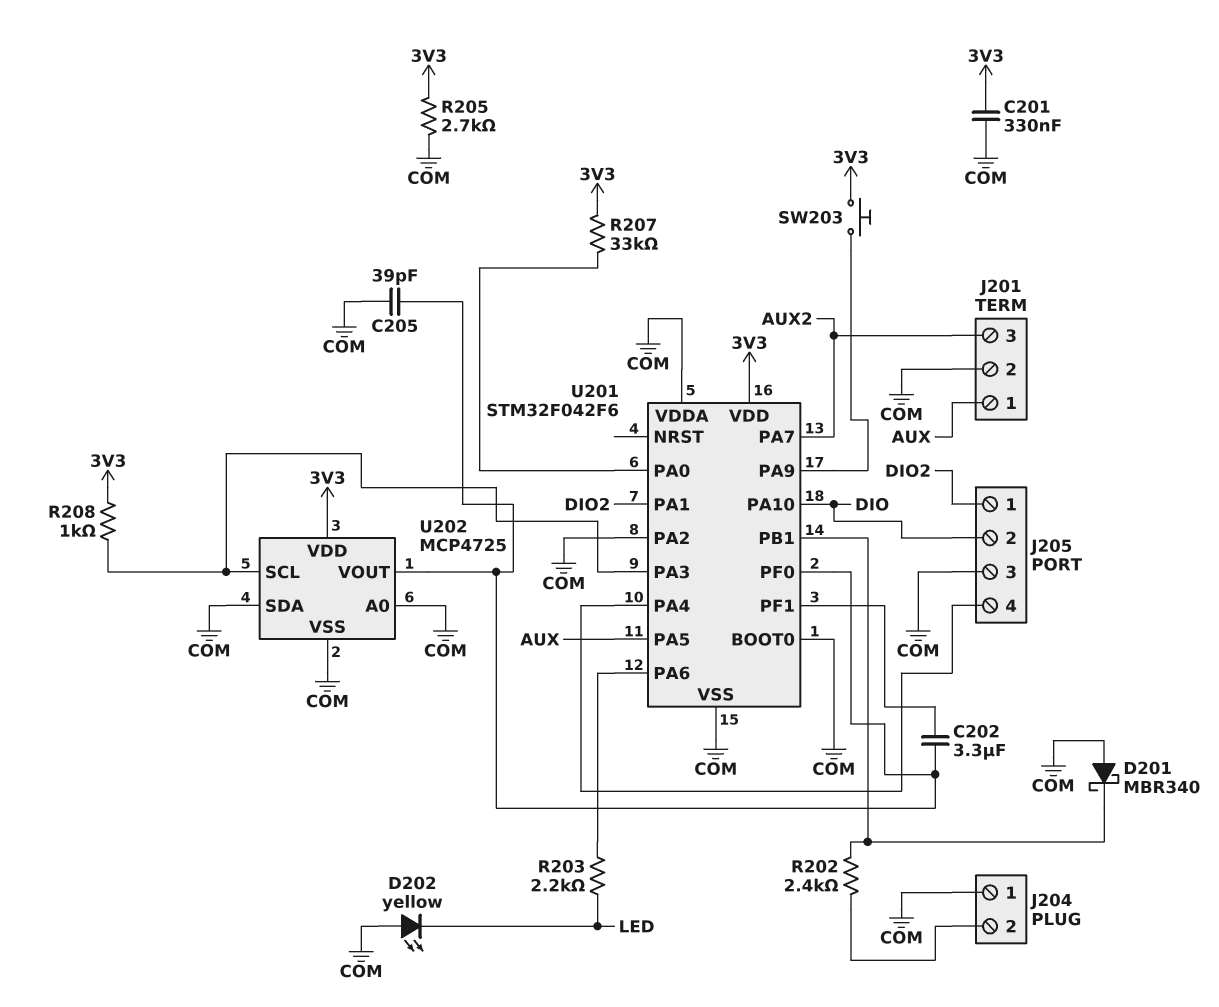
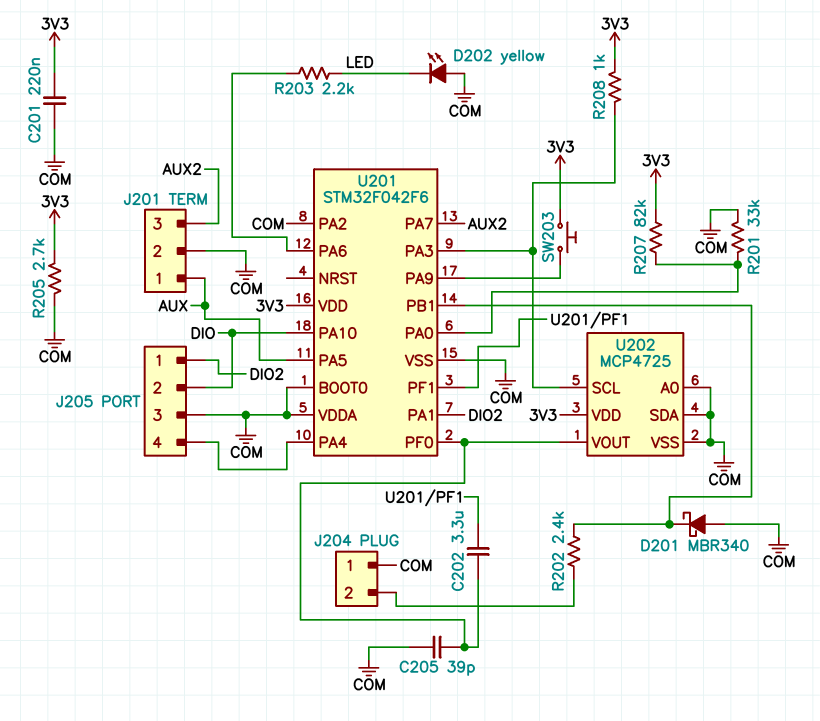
C201: 330nF (3V3, COM) -> 220nF (3V3, COM)
R201: none -> 33k (COM, U201/PA0)
R207: 33k (3V3, U201/PA0) -> 82k (3V3, U201/PA0)

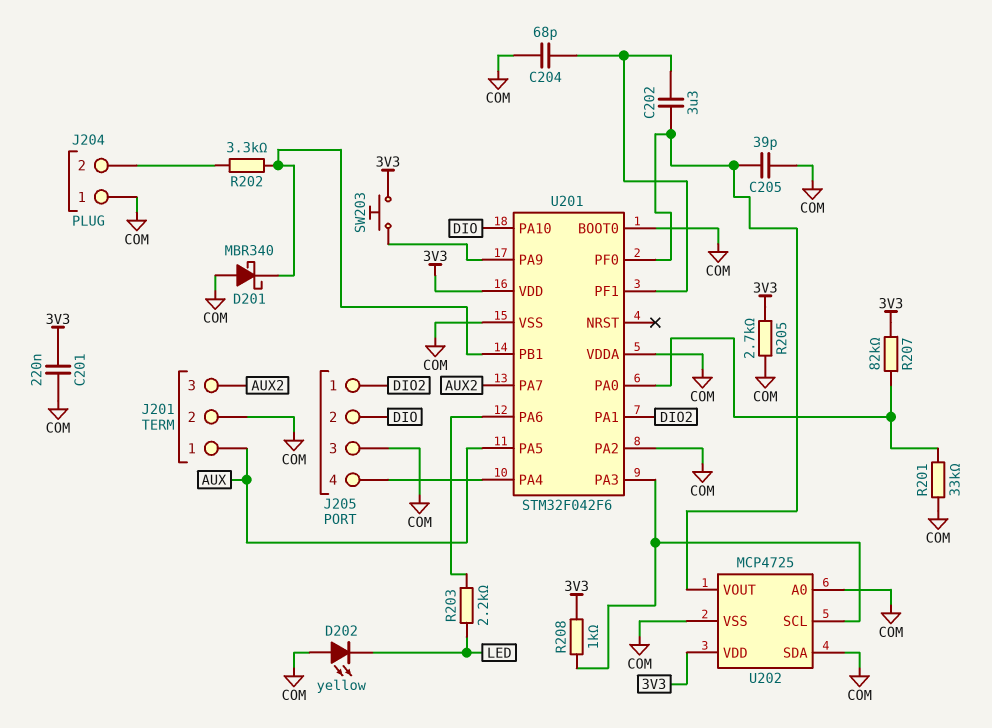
C204: none -> 68pF (COM, U201/PF1)
R202: 2.4k (J204/2, U201/PB1) -> 3.3k (J204/2, U201/PB1)

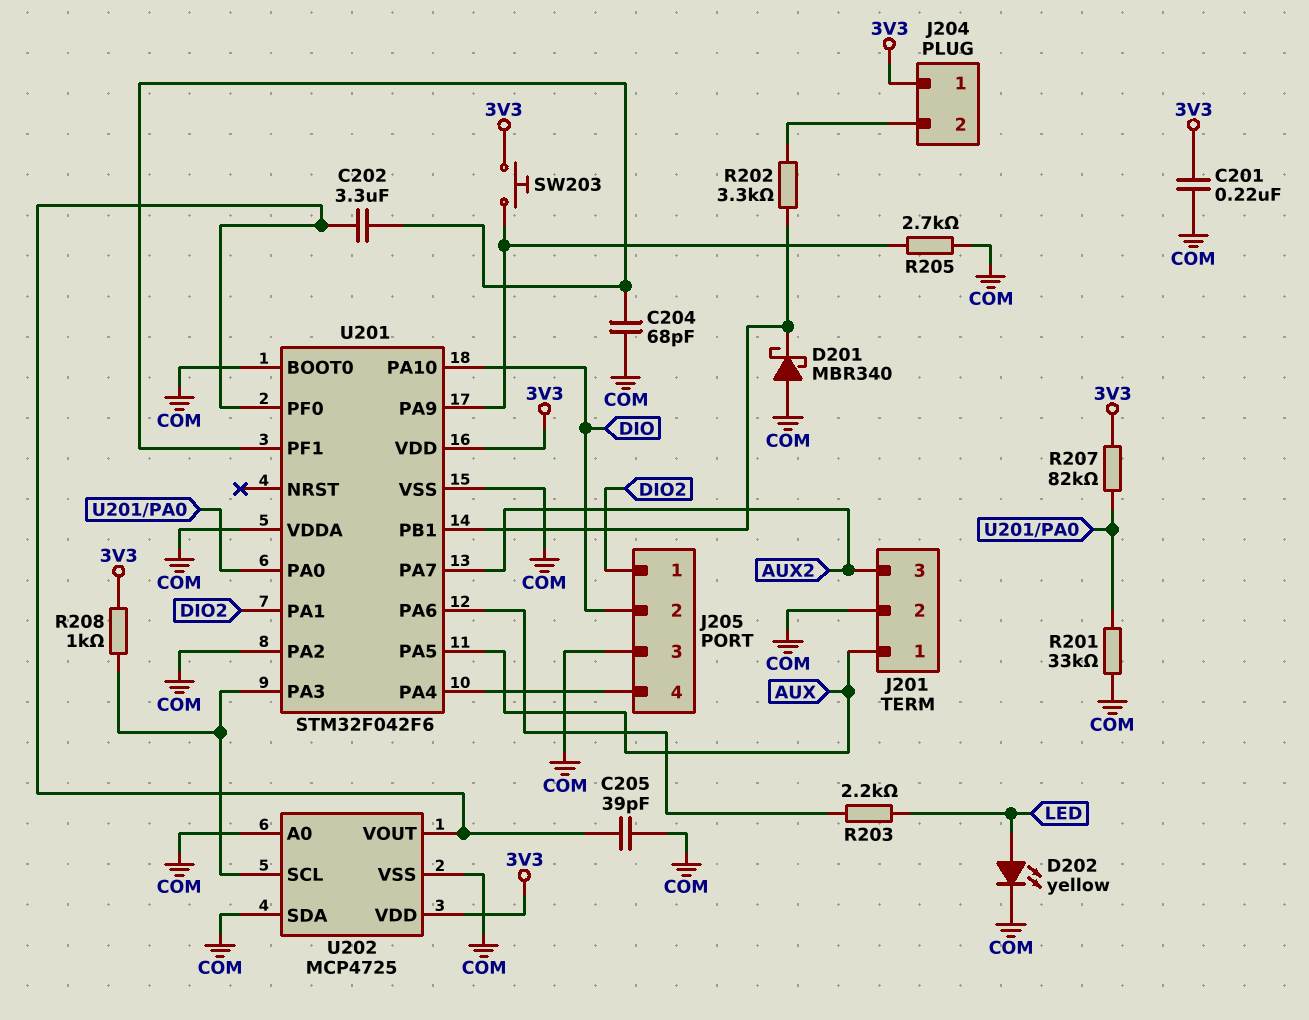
D202: LED yellow (A COM, K LED) -> LED yellow (A LED, K COM)
J204 pin 1: COM -> 3V3
R205: 2.7k (3V3, COM) -> 2.7k (COM, U201/PA9)

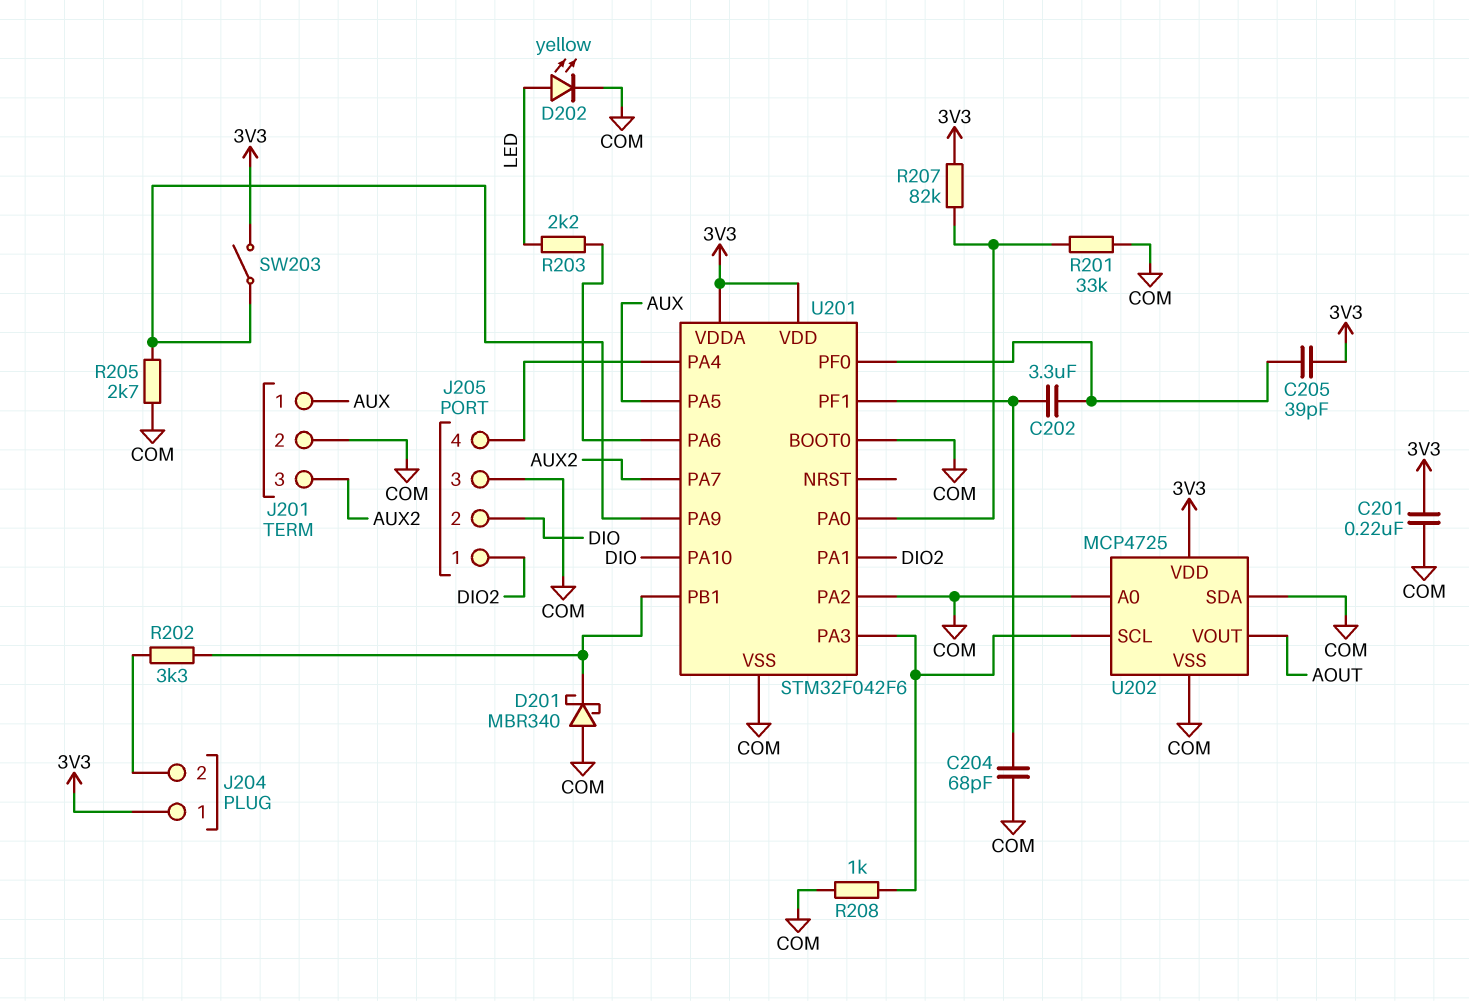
C205: 39pF (COM, U201/PF0) -> 39pF (3V3, U201/PF0)
R208: 1k (3V3, U201/PA3) -> 1k (COM, U201/PA3)
SW203: button (3V3, U201/PA9) -> switch (3V3, U201/PA9)
U201 pin VDDA: COM -> 3V3
U202 pin VOUT: U201/PF0 -> AOUT

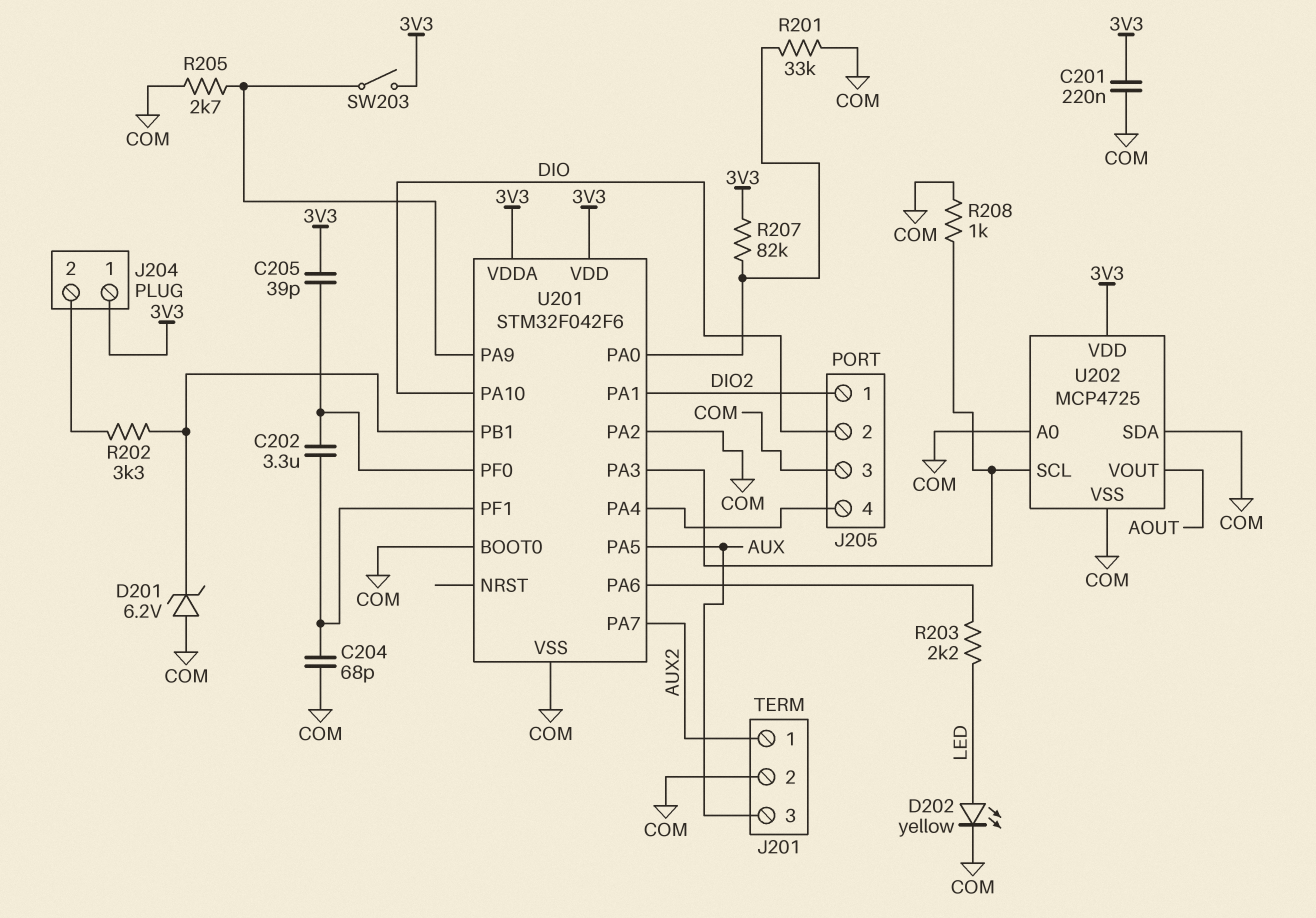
D201: schottky MBR340 (A COM, K U201/PB1) -> zener 6.2V (A COM, K U201/PB1)
J201 pin 1: AUX -> AUX2
J201 pin 3: AUX2 -> AUX

